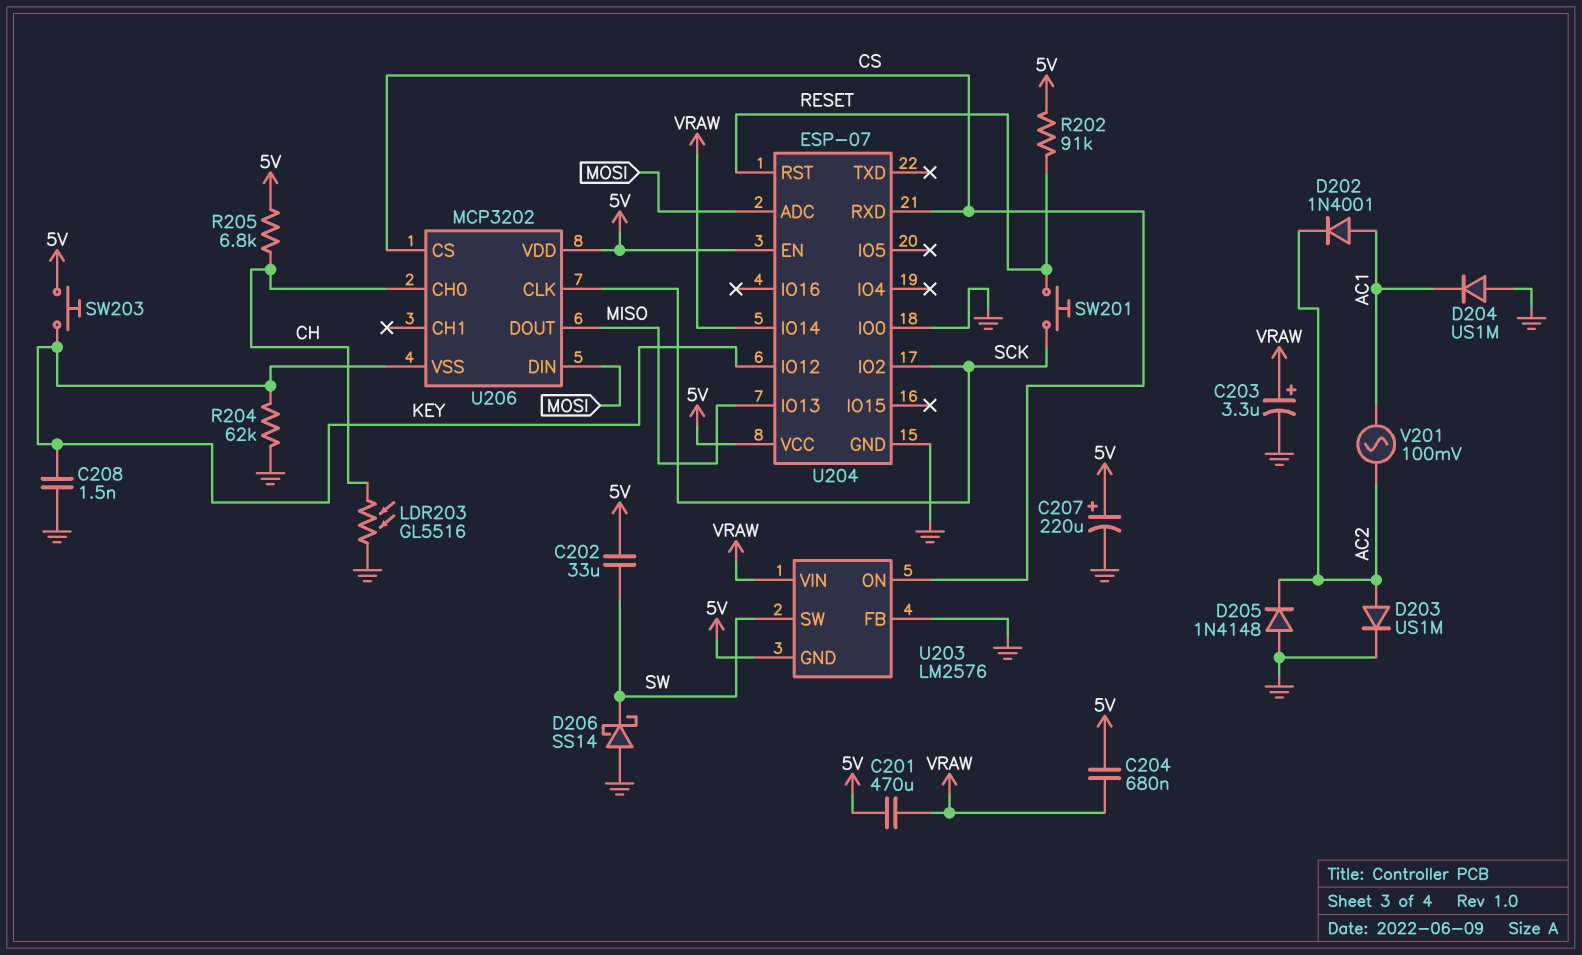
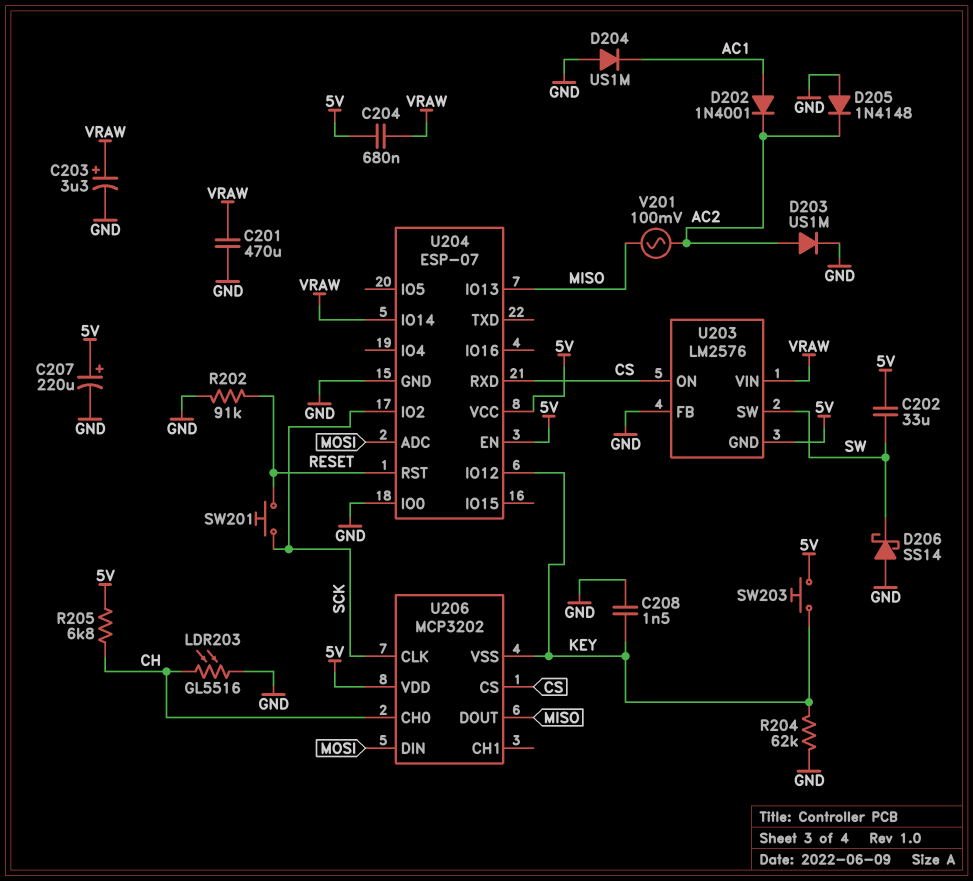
C201: 470uF (5V, VRAW) -> 470uF (GND, VRAW)
R202: 91k (5V, RESET) -> 91k (GND, RESET)
V201: AC 100mV (AC1, AC2) -> AC 100mV (AC2, MISO)

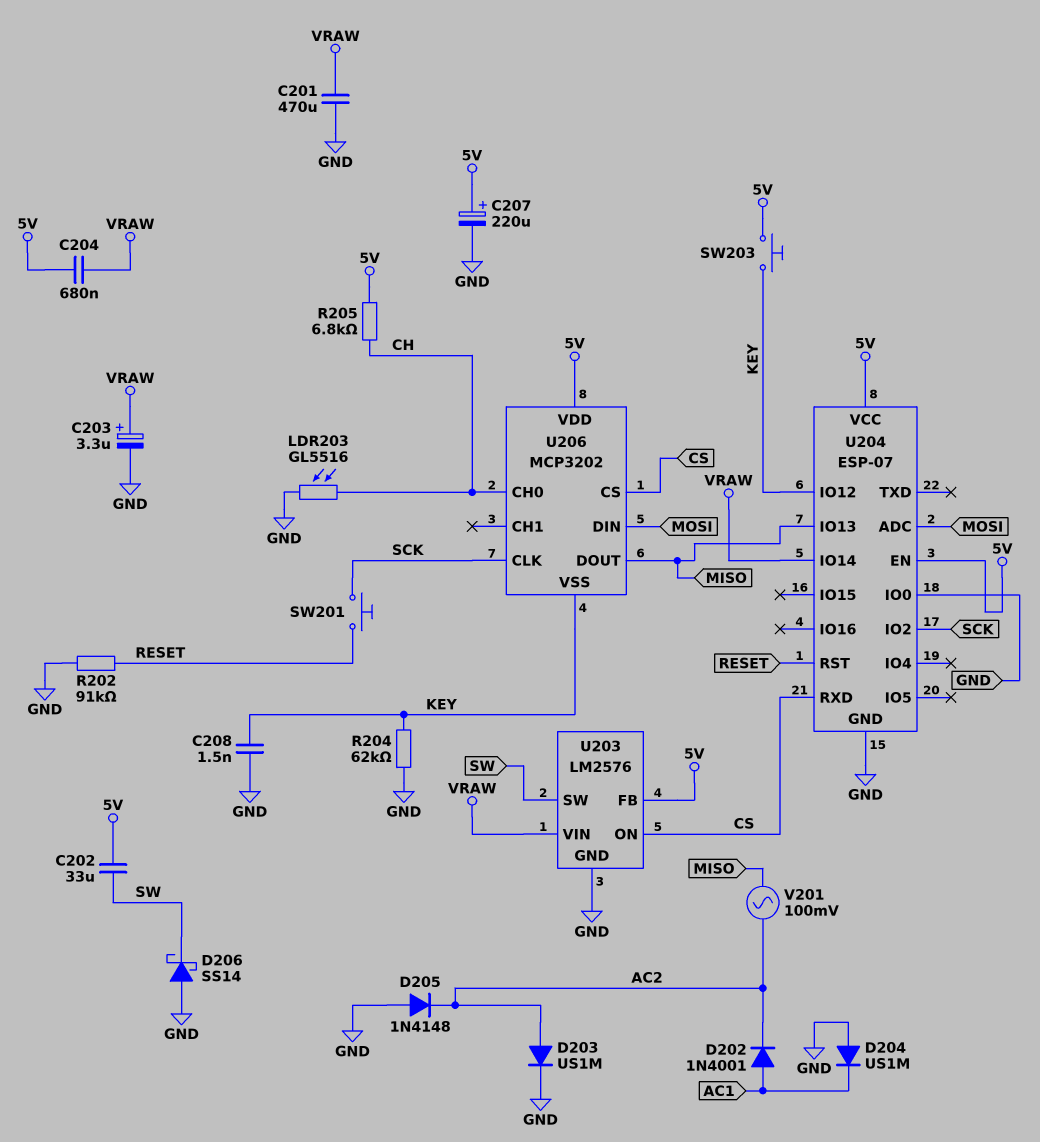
U203 pin FB: GND -> 5V
U203 pin GND: 5V -> GND

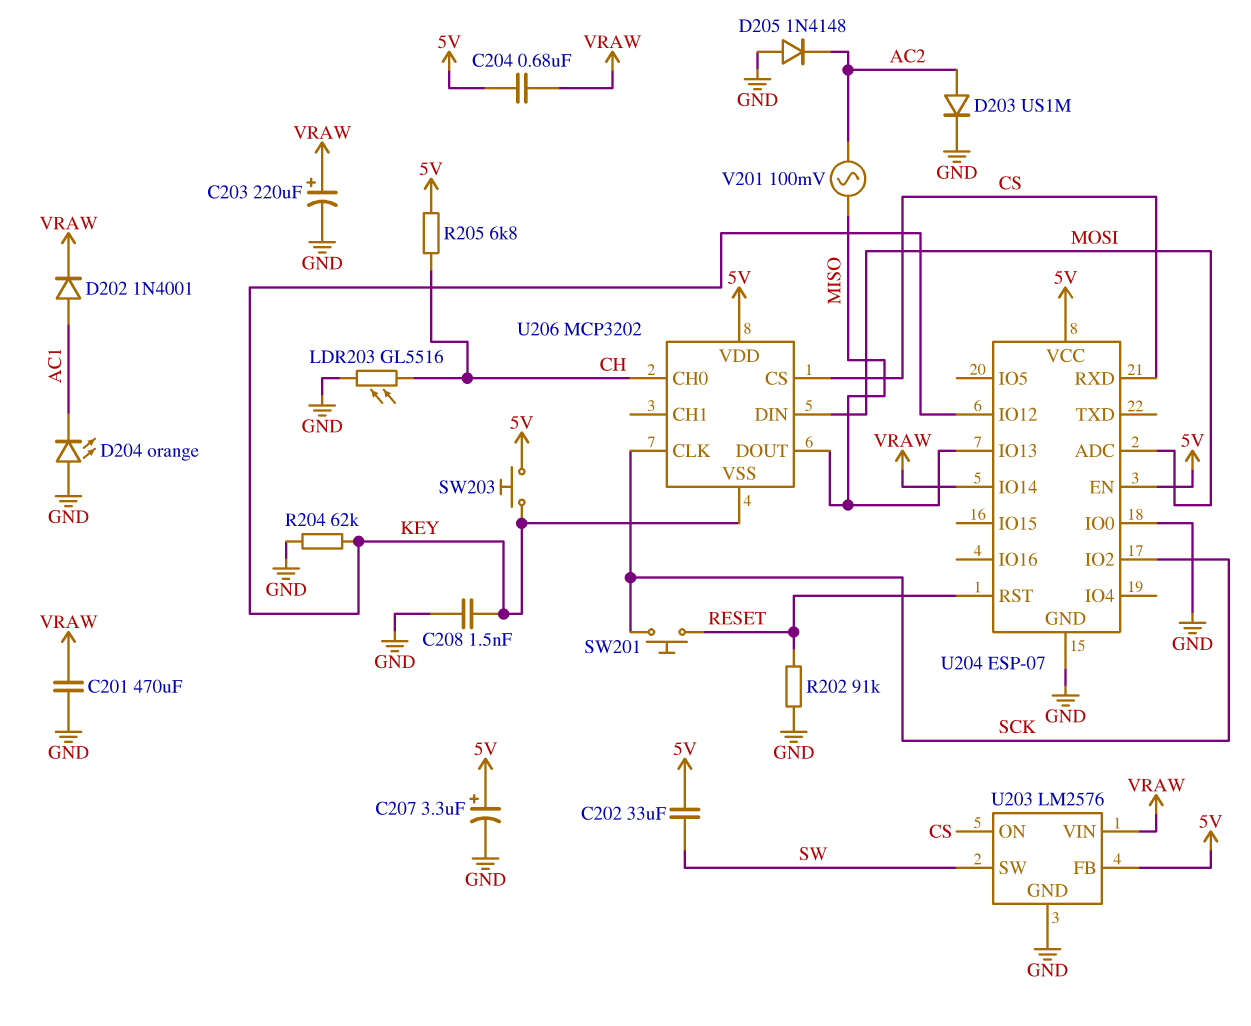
C203: 3.3uF (plus VRAW, minus GND) -> 220uF (plus VRAW, minus GND)
C207: 220uF (plus 5V, minus GND) -> 3.3uF (plus 5V, minus GND)
D202: diode 1N4001 (A AC1, K AC2) -> diode 1N4001 (A AC1, K VRAW)
D204: diode US1M (A GND, K AC1) -> LED orange (A GND, K AC1)
D206: schottky SS14 (A GND, K SW) -> none

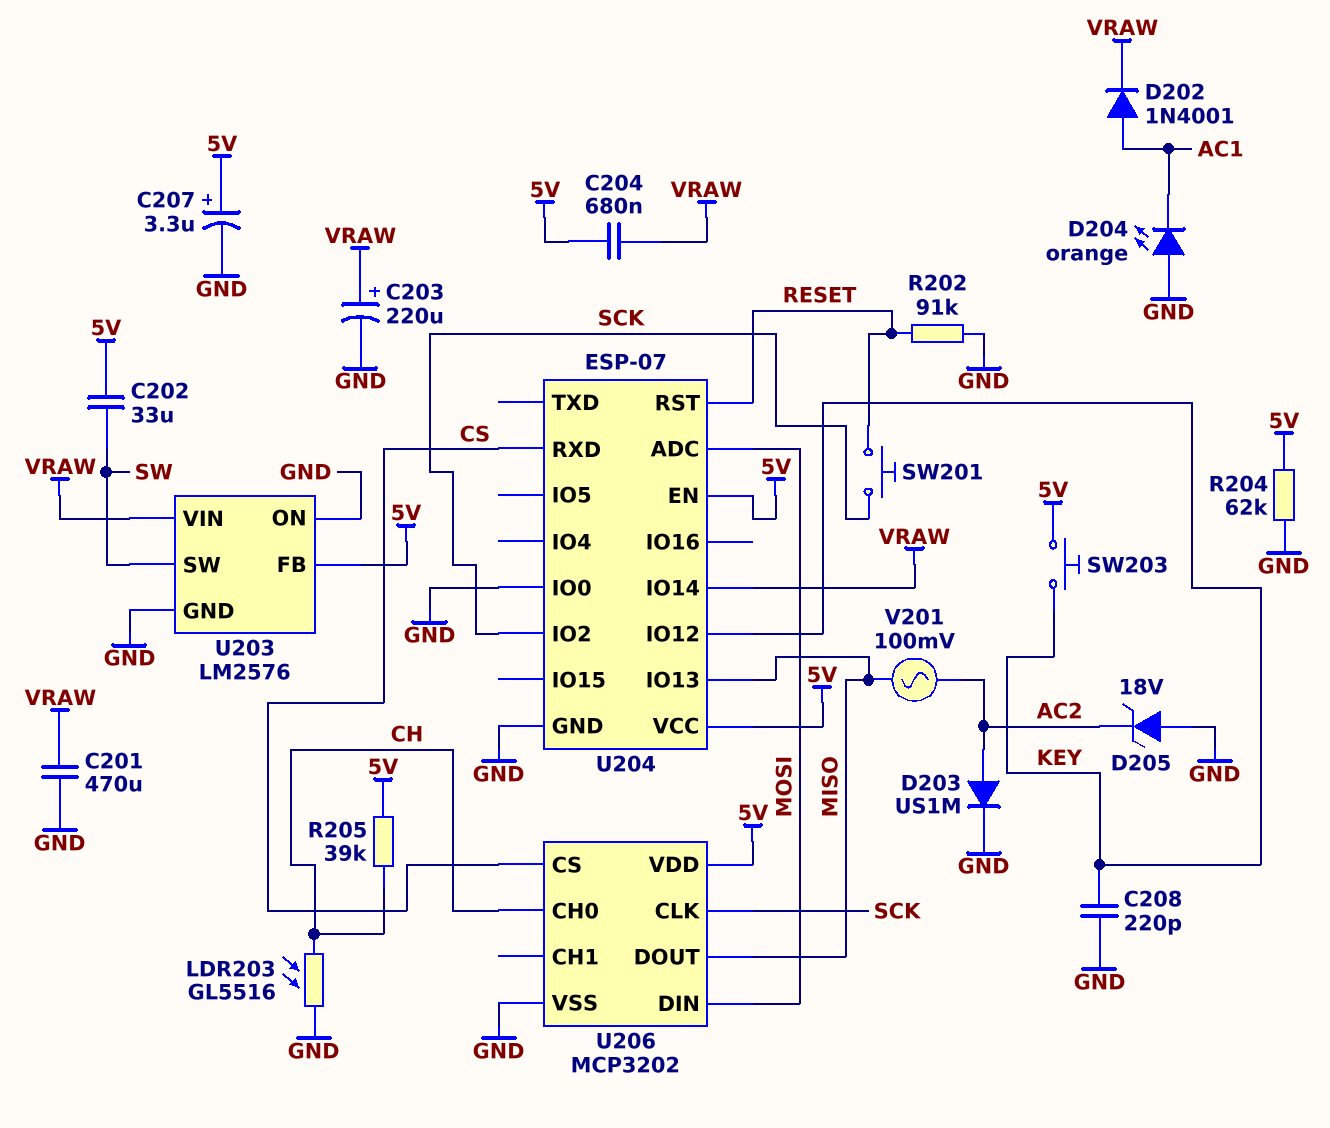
C208: 1.5nF (GND, KEY) -> 220pF (GND, KEY)
D205: diode 1N4148 (A GND, K AC2) -> zener 18V (A GND, K AC2)
R204: 62k (GND, KEY) -> 62k (5V, GND)
R205: 6.8k (5V, CH) -> 39k (5V, CH)
U203 pin ON: CS -> GND
U206 pin VSS: KEY -> GND

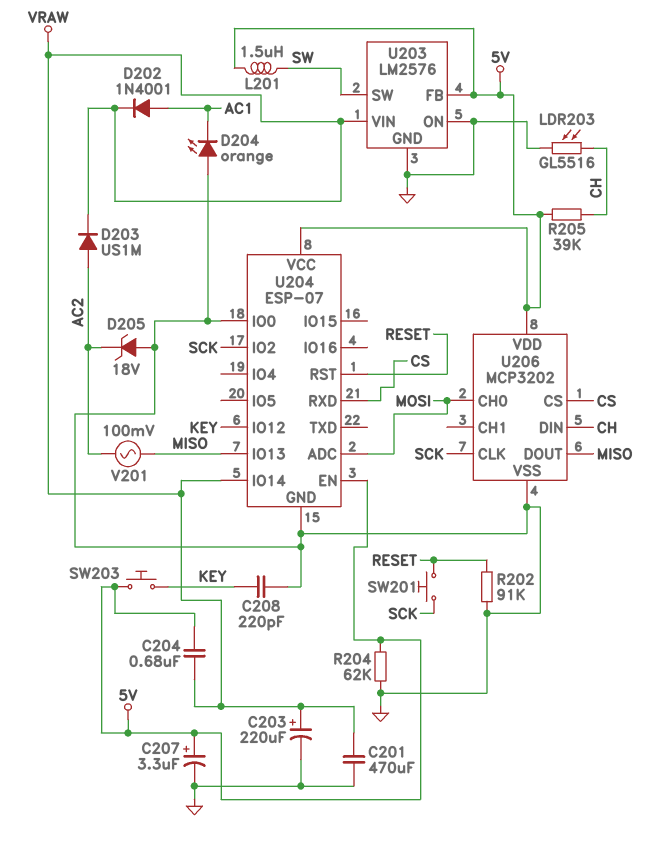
C202: 33uF (5V, SW) -> none
D203: diode US1M (A AC2, K GND) -> diode US1M (A AC2, K VRAW)
L201: none -> 1.5uH (5V, SW)
U206 pin CH0: CH -> MOSI
U206 pin DIN: MOSI -> CH

